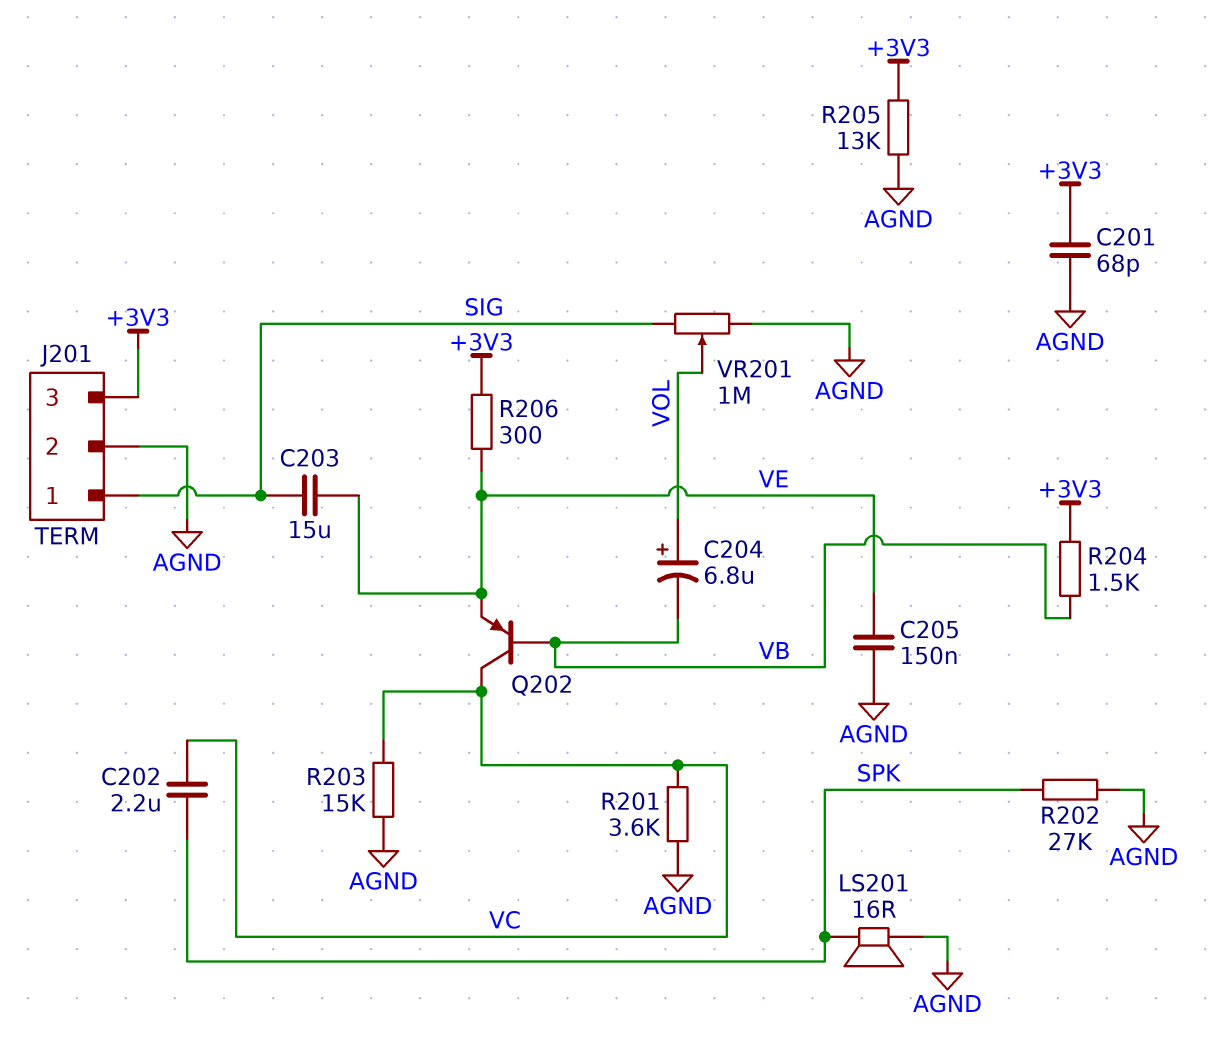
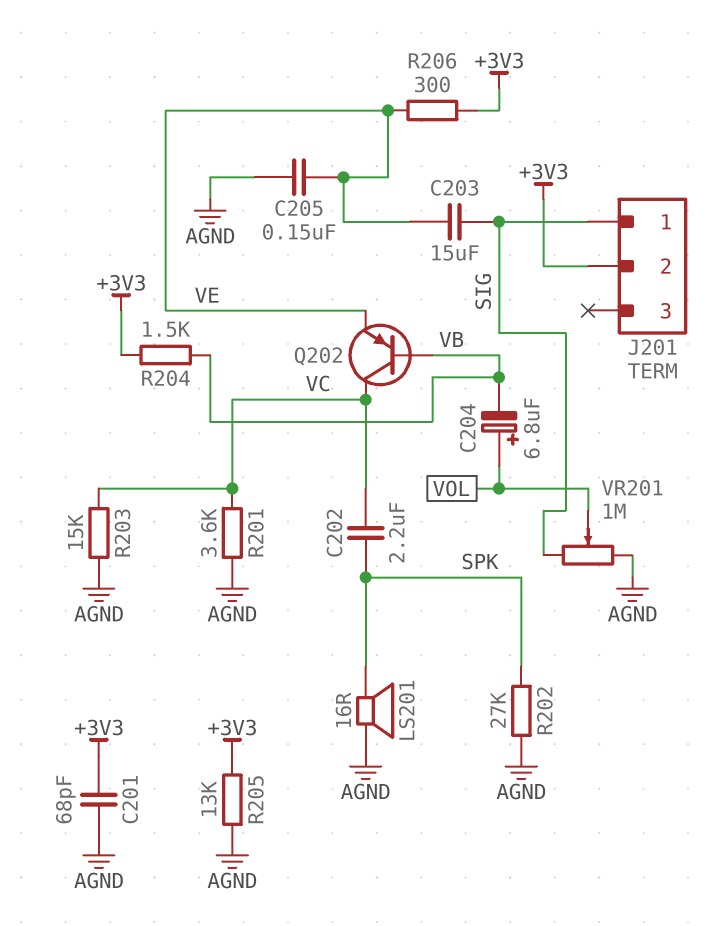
J201 pin 2: AGND -> +3V3
J201 pin 3: +3V3 -> none

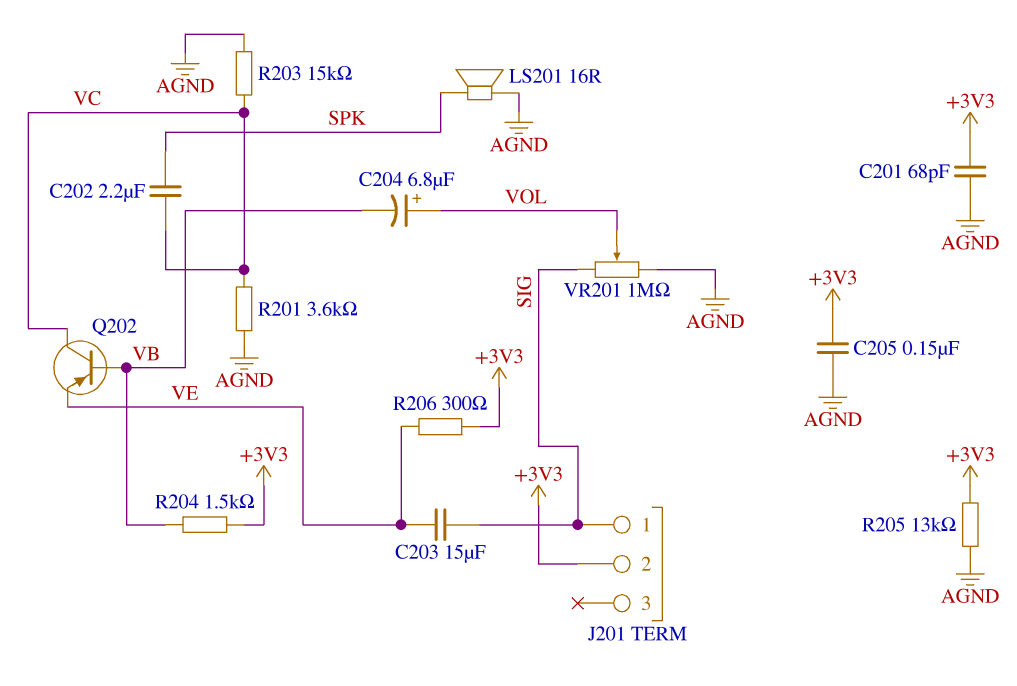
C205: 150nF (AGND, VE) -> 150nF (+3V3, AGND)
R202: 27k (AGND, SPK) -> none

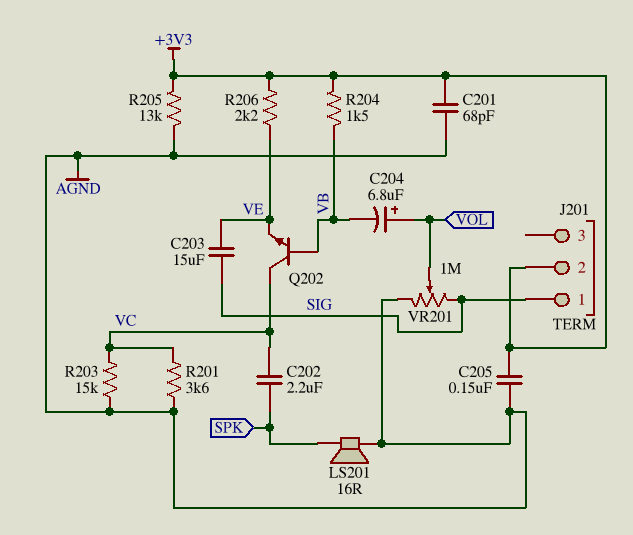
Q202: PNP (B VB, C VC, E VE) -> NPN (B VB, C VC, E VE)
R206: 300 (+3V3, VE) -> 2.2k (+3V3, VE)

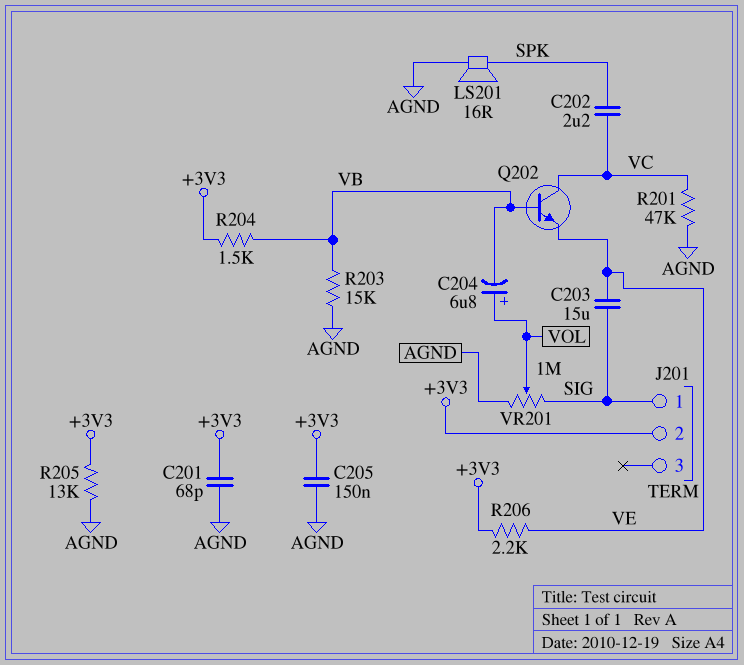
R201: 3.6k (AGND, VC) -> 47k (AGND, VC)
R203: 15k (AGND, VC) -> 15k (AGND, VB)

